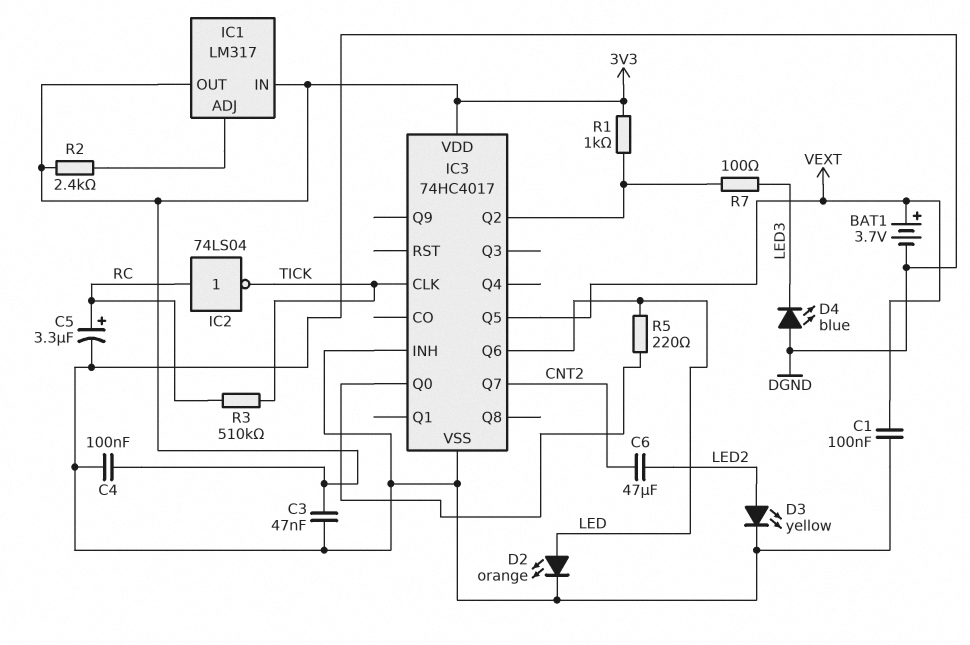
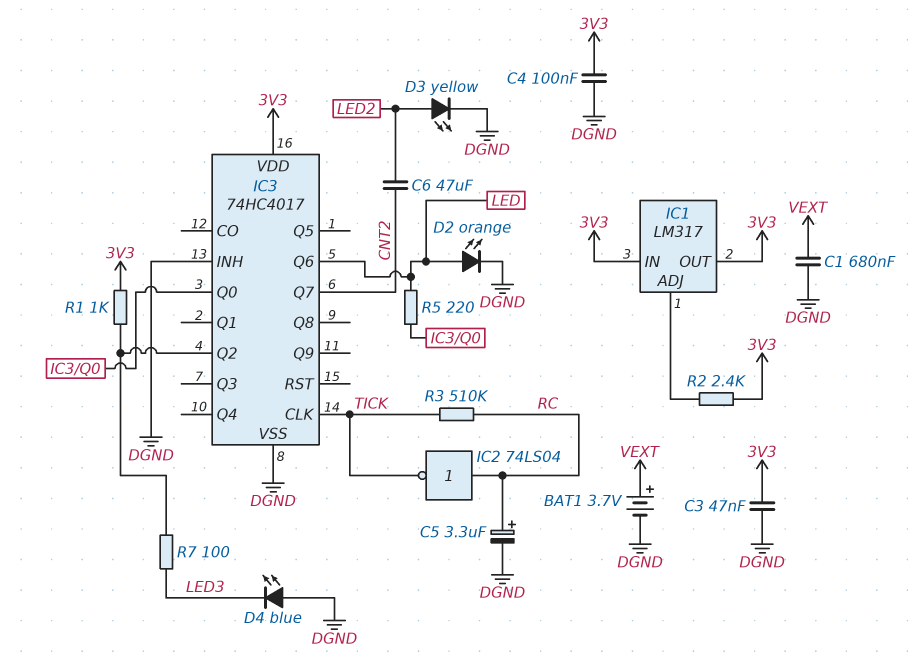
C1: 100nF (DGND, VEXT) -> 680nF (DGND, VEXT)
IC3 pin Q5: VEXT -> none

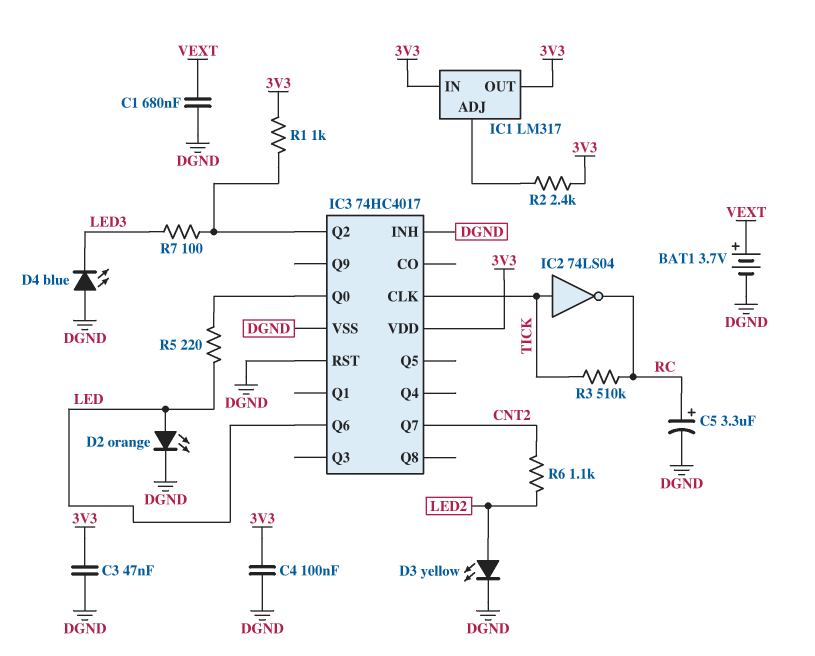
C6: 47uF (CNT2, LED2) -> none
IC2: NOT 74LS04 (in RC, out TICK) -> NOT 74LS04 (in TICK, out RC)
IC3 pin RST: none -> DGND
R6: none -> 1.1k (CNT2, LED2)

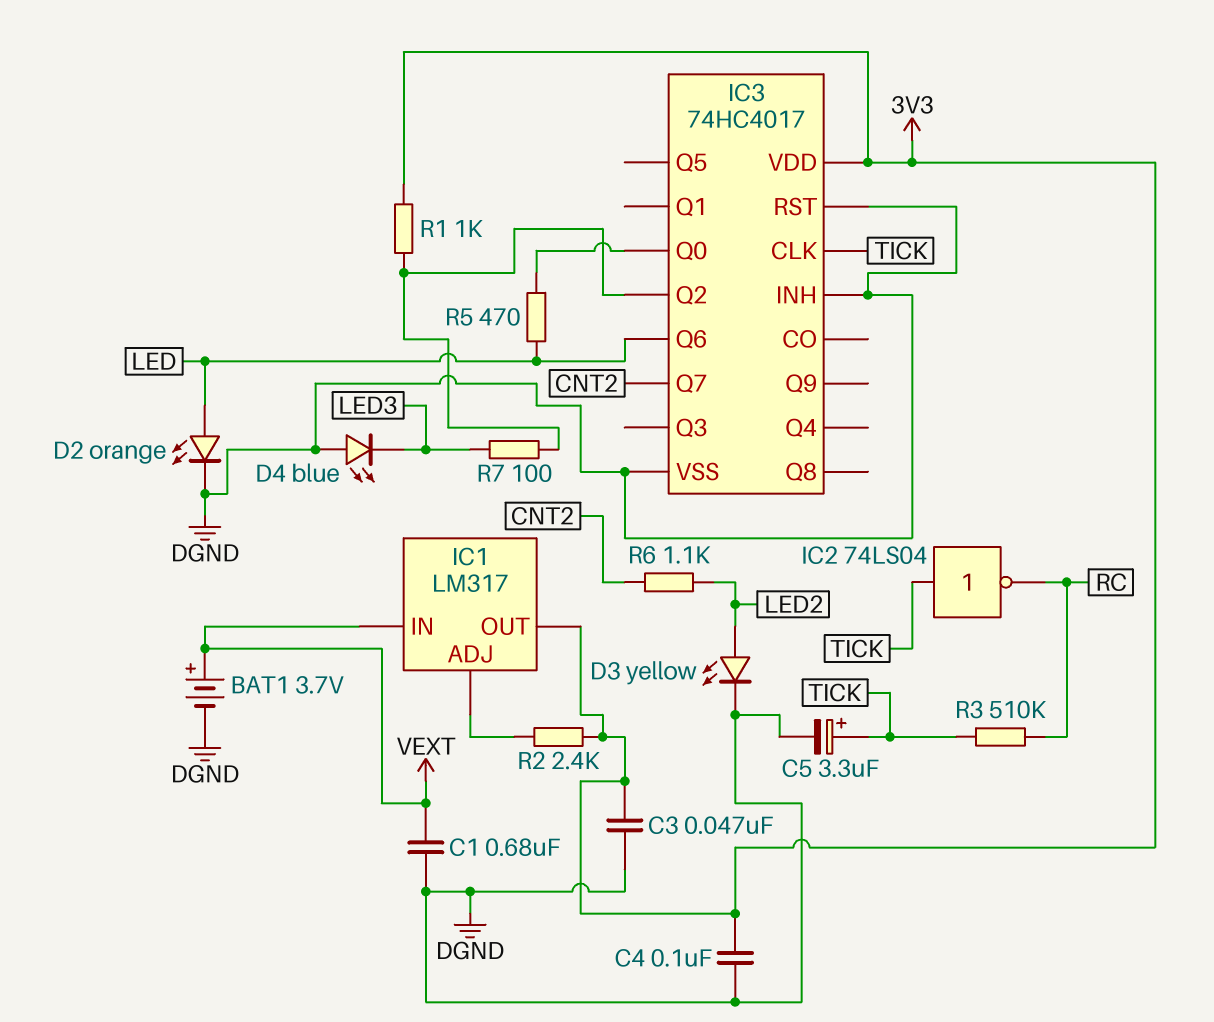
C5: 3.3uF (plus RC, minus DGND) -> 3.3uF (plus TICK, minus DGND)
IC1 pin IN: 3V3 -> VEXT
R5: 220 (IC3/Q0, LED) -> 470 (IC3/Q0, LED)

